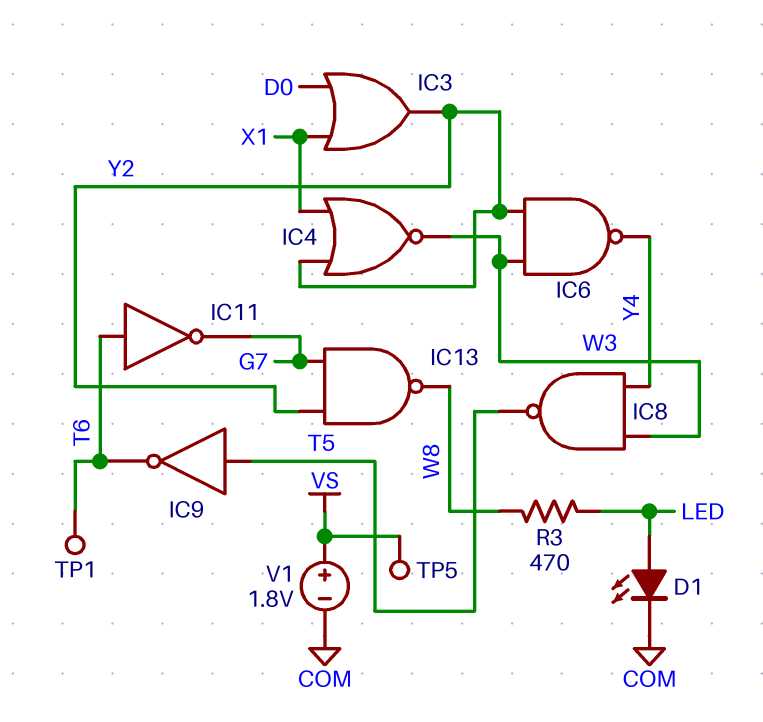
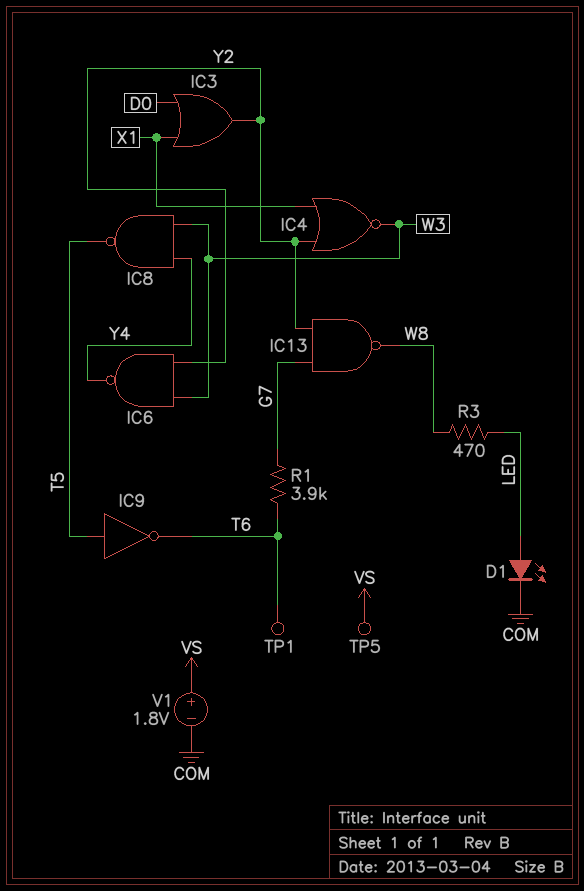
IC11: NOT (in T6, out G7) -> none
R1: none -> 3.9k (G7, T6)

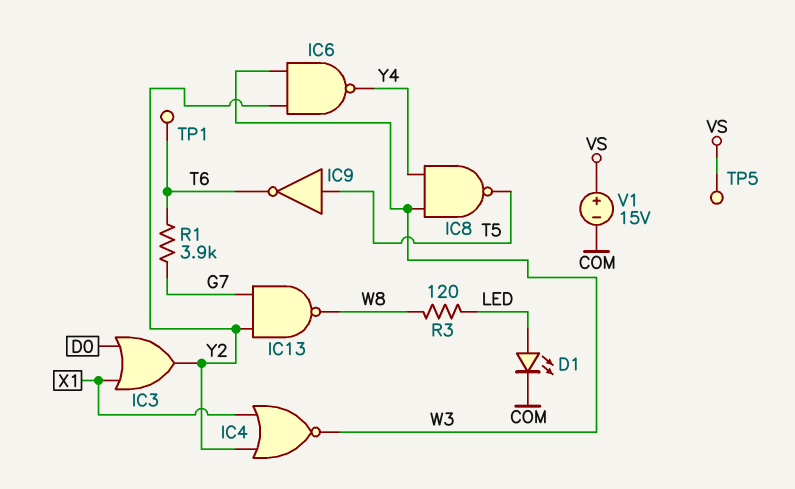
R3: 470 (LED, W8) -> 120 (LED, W8)
V1: 1.8V (plus VS, minus COM) -> 15V (plus VS, minus COM)

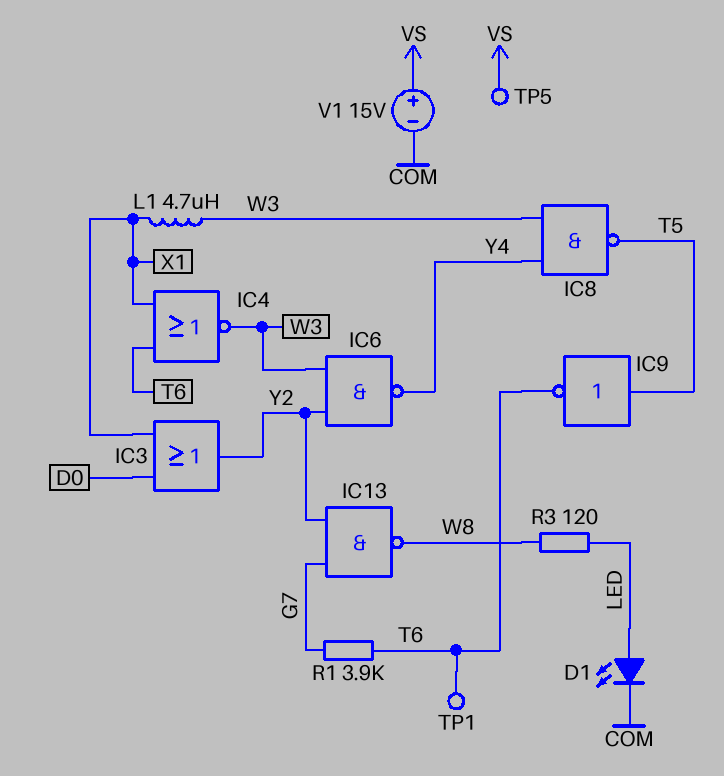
IC4: NOR (in X1, in Y2, out W3) -> NOR (in T6, in X1, out W3)
L1: none -> 4.7uH (W3, X1)

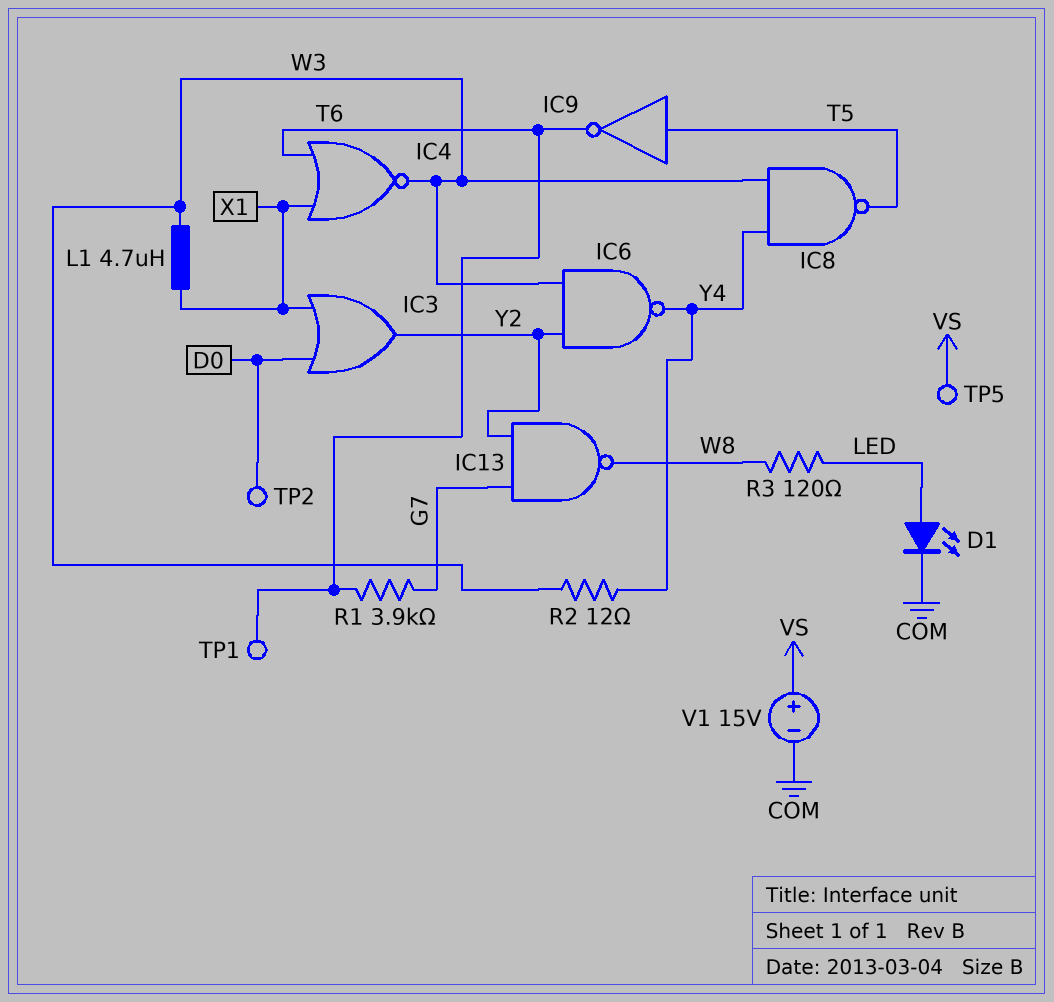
R2: none -> 12 (W3, Y4)
TP2: none -> test point (D0)

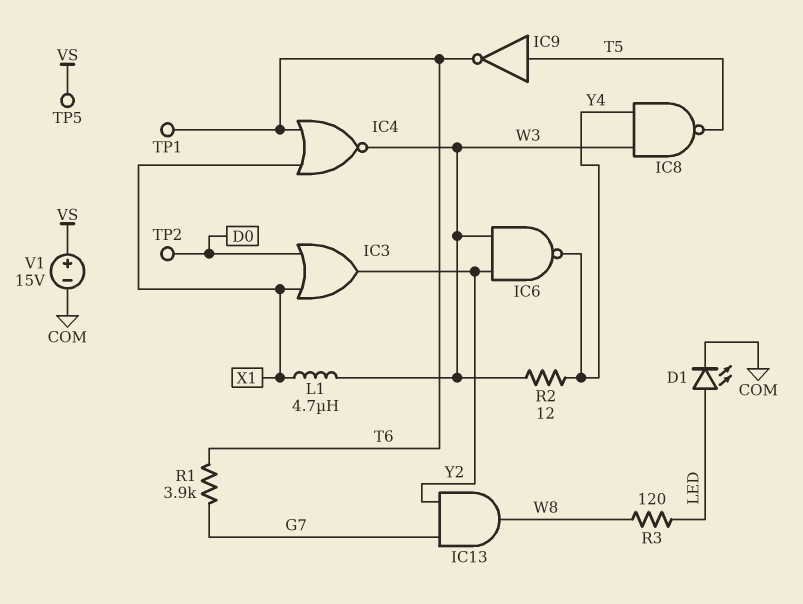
IC13: NAND (in G7, in Y2, out W8) -> AND (in G7, in Y2, out W8)

